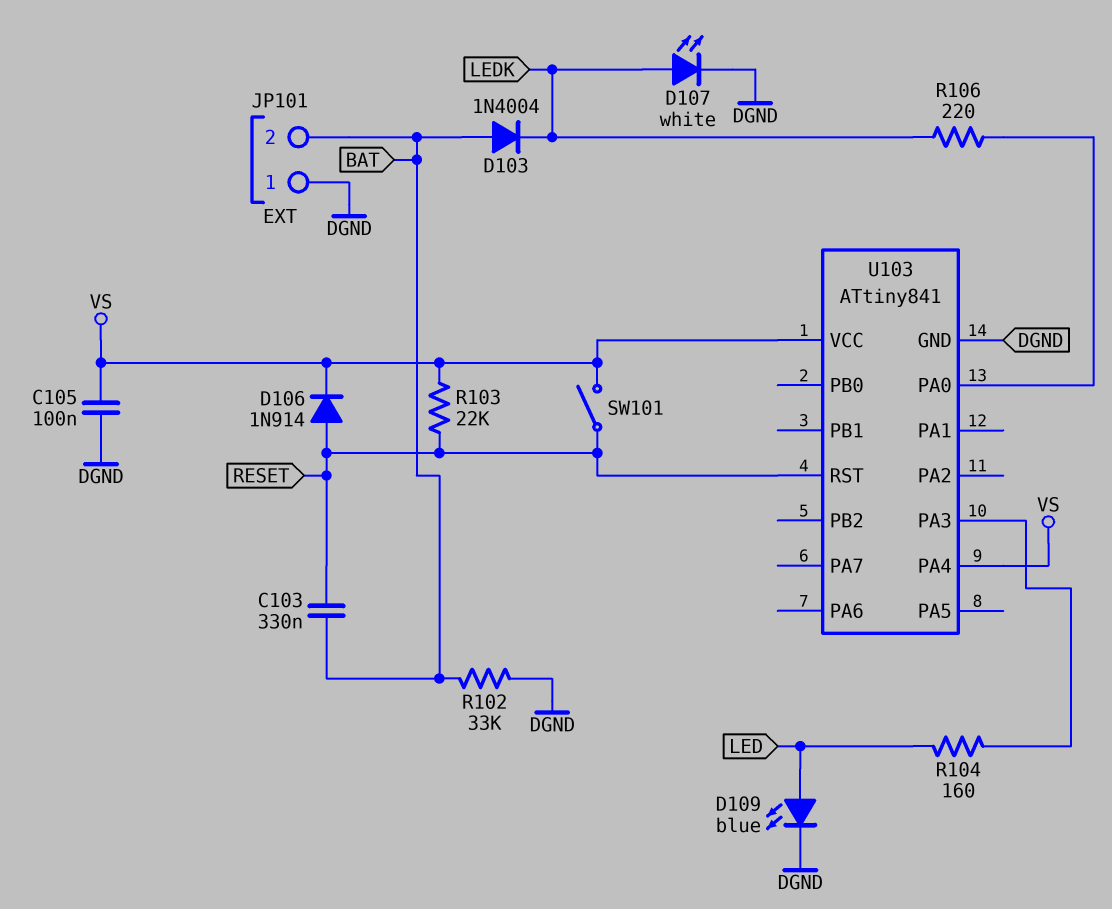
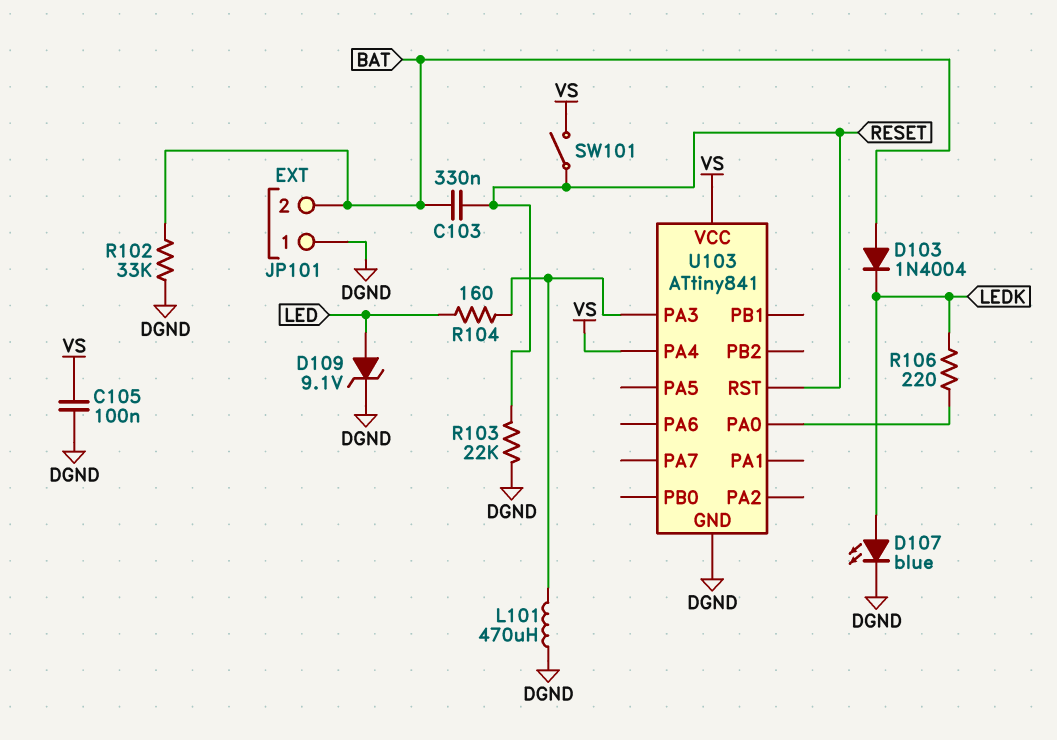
D106: diode 1N914 (A RESET, K VS) -> none
D107: LED white (A LEDK, K DGND) -> LED blue (A LEDK, K DGND)
D109: LED blue (A LED, K DGND) -> zener 9.1V (A LED, K DGND)
L101: none -> 470uH (DGND, U103/PA3)
R103: 22k (RESET, VS) -> 22k (DGND, RESET)

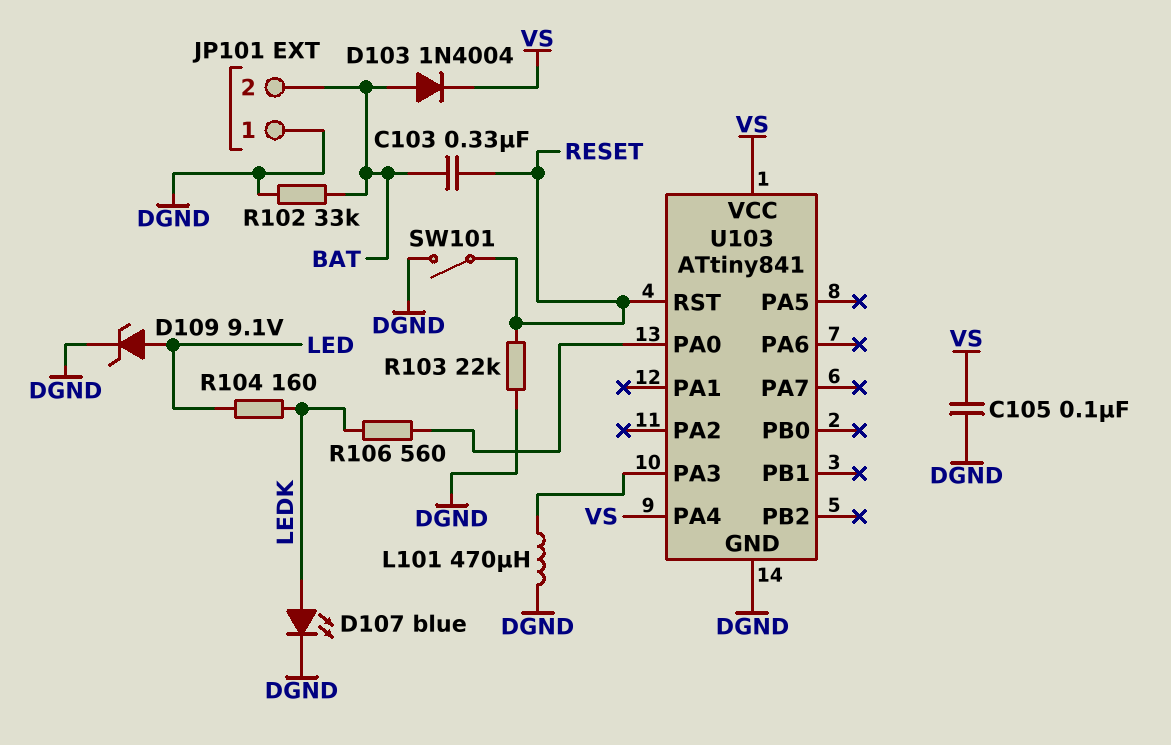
D103: diode 1N4004 (A BAT, K LEDK) -> diode 1N4004 (A BAT, K VS)
R104: 160 (LED, U103/PA3) -> 160 (LED, LEDK)
R106: 220 (LEDK, U103/PA0) -> 560 (LEDK, U103/PA0)
SW101: switch (RESET, VS) -> switch (DGND, RESET)

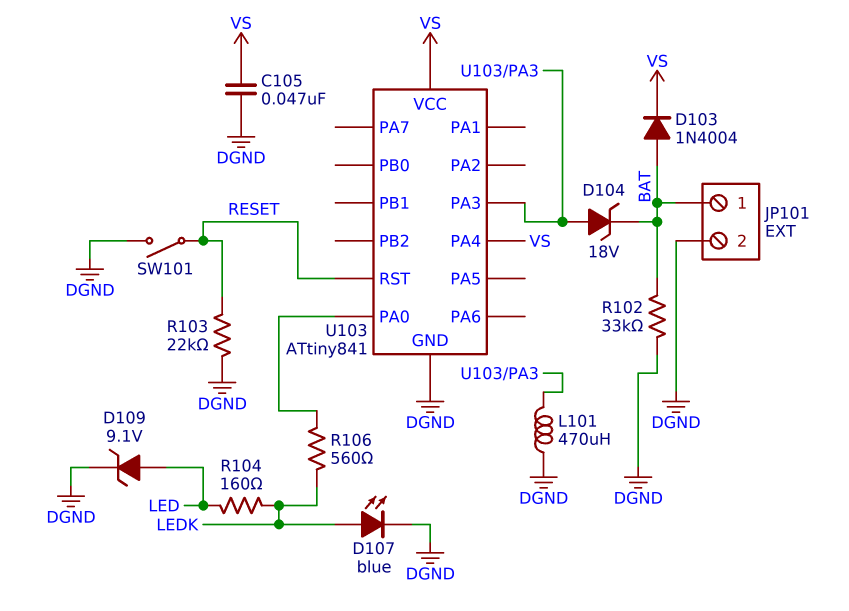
C103: 330nF (BAT, RESET) -> none
C105: 100nF (DGND, VS) -> 47nF (DGND, VS)
D104: none -> zener 18V (A U103/PA3, K BAT)
JP101 pin 1: DGND -> BAT
JP101 pin 2: BAT -> DGND

